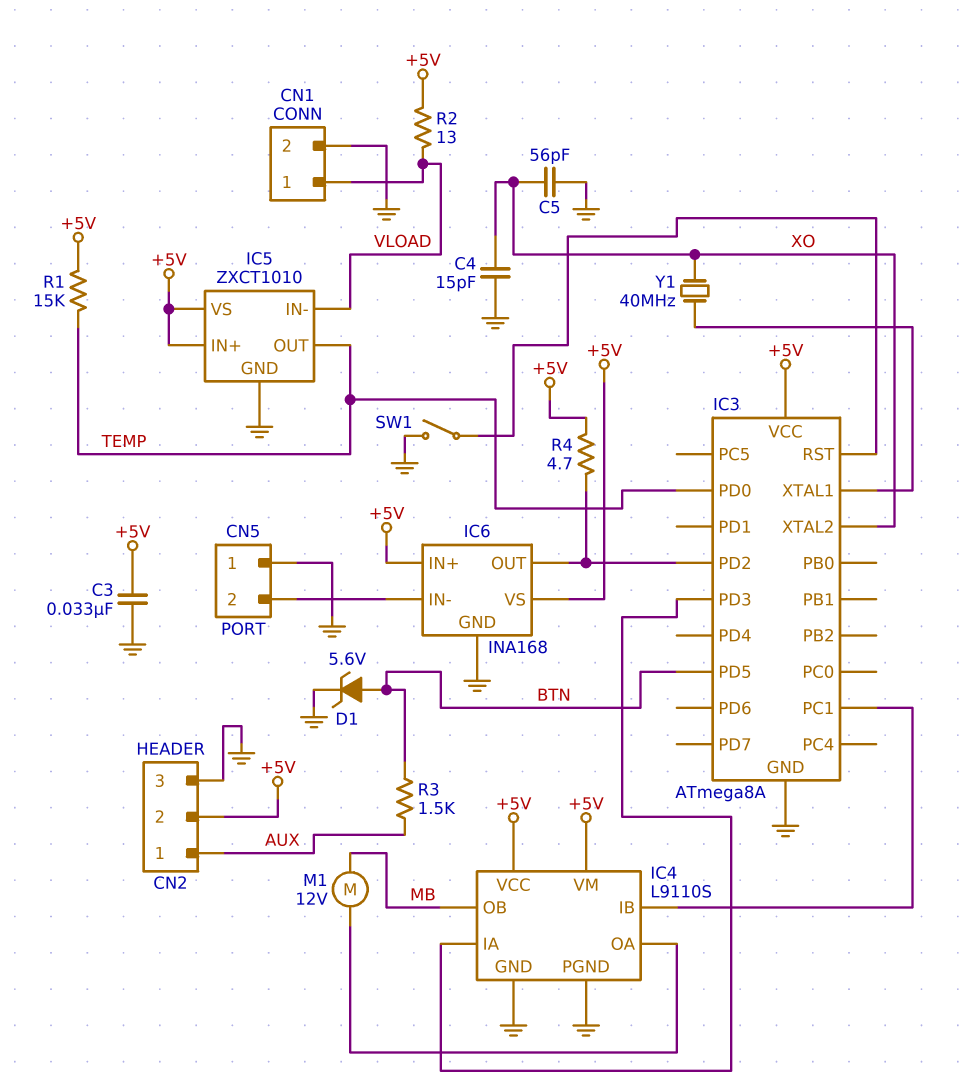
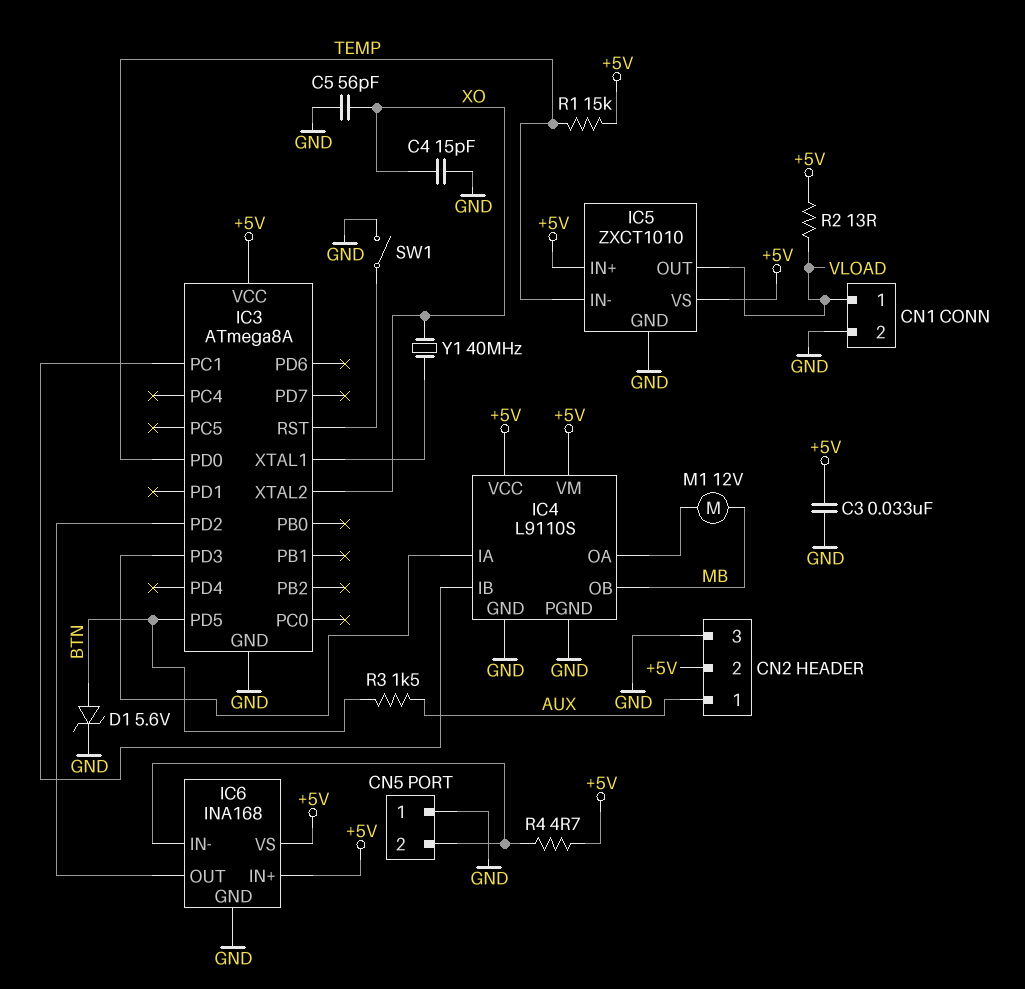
IC5 pin IN-: VLOAD -> TEMP
IC5 pin OUT: TEMP -> VLOAD
R4: 4.7 (+5V, IC3/PD2) -> 4.7 (+5V, CN5/2)

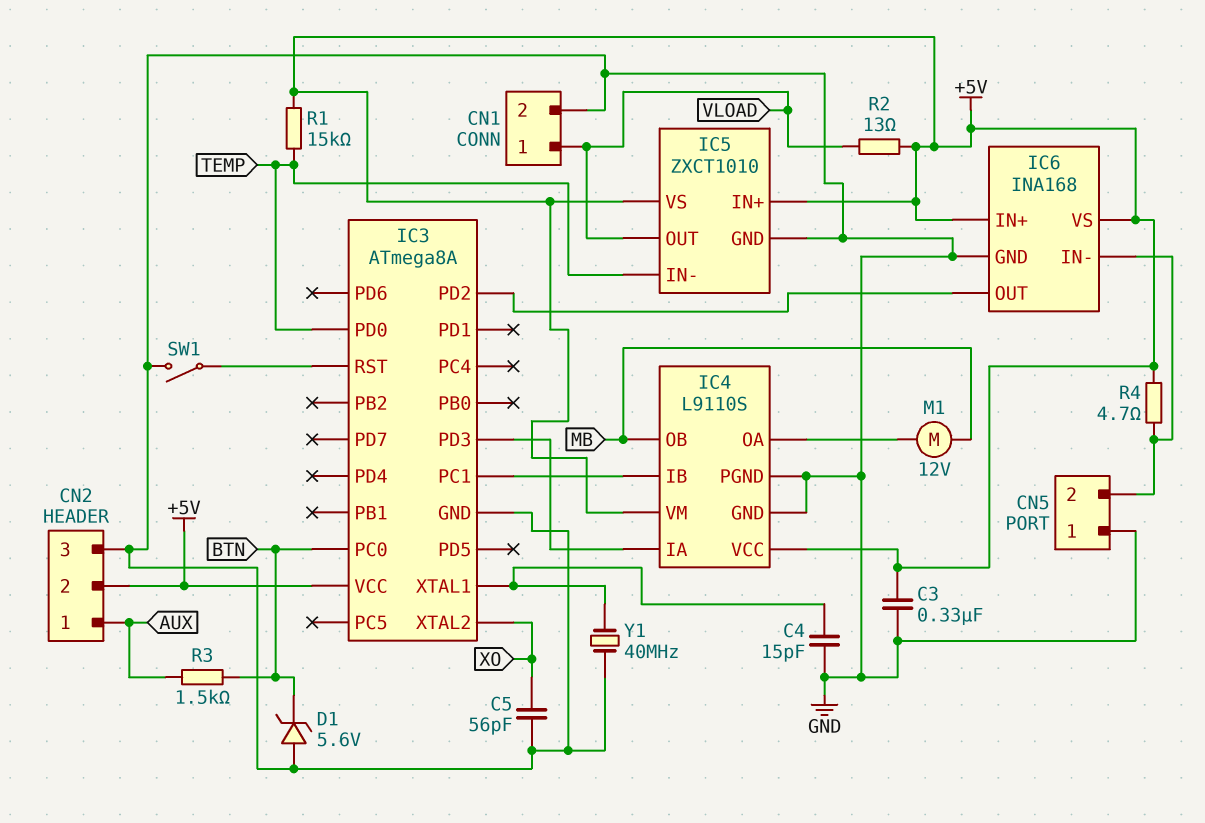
C3: 33nF (+5V, GND) -> 330nF (+5V, GND)
C4: 15pF (GND, XO) -> 15pF (GND, IC3/XTAL1)
D1: zener 5.6V (A BTN, K GND) -> zener 5.6V (A GND, K BTN)
IC3 pin PC0: none -> BTN
IC3 pin PD5: BTN -> none
Y1: 40MHz (IC3/XTAL1, XO) -> 40MHz (GND, IC3/XTAL1)

